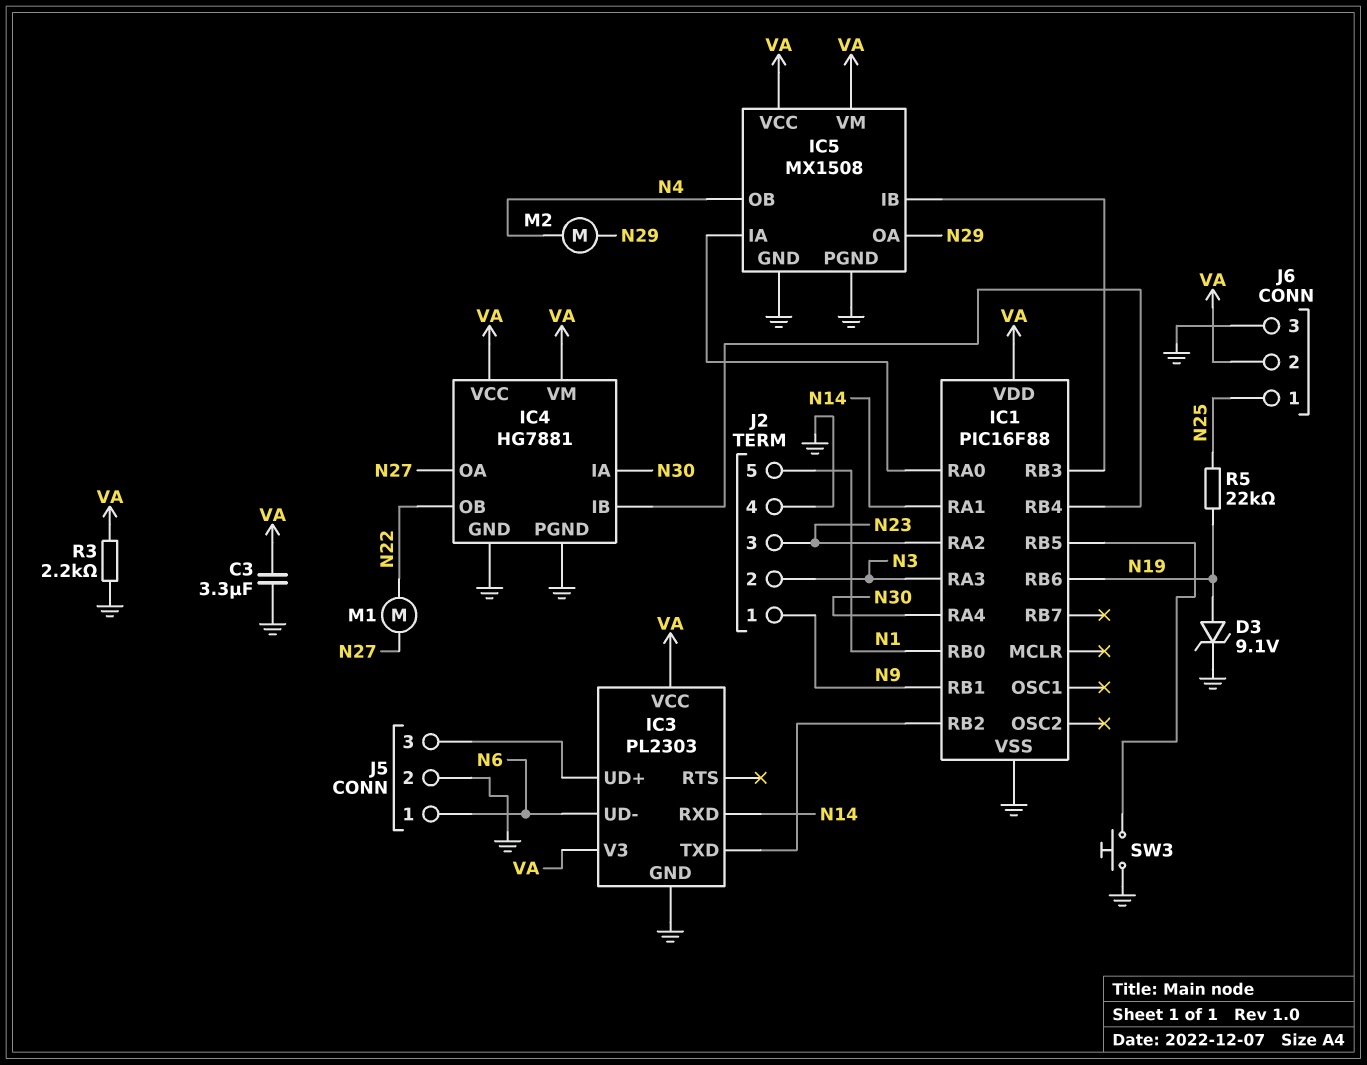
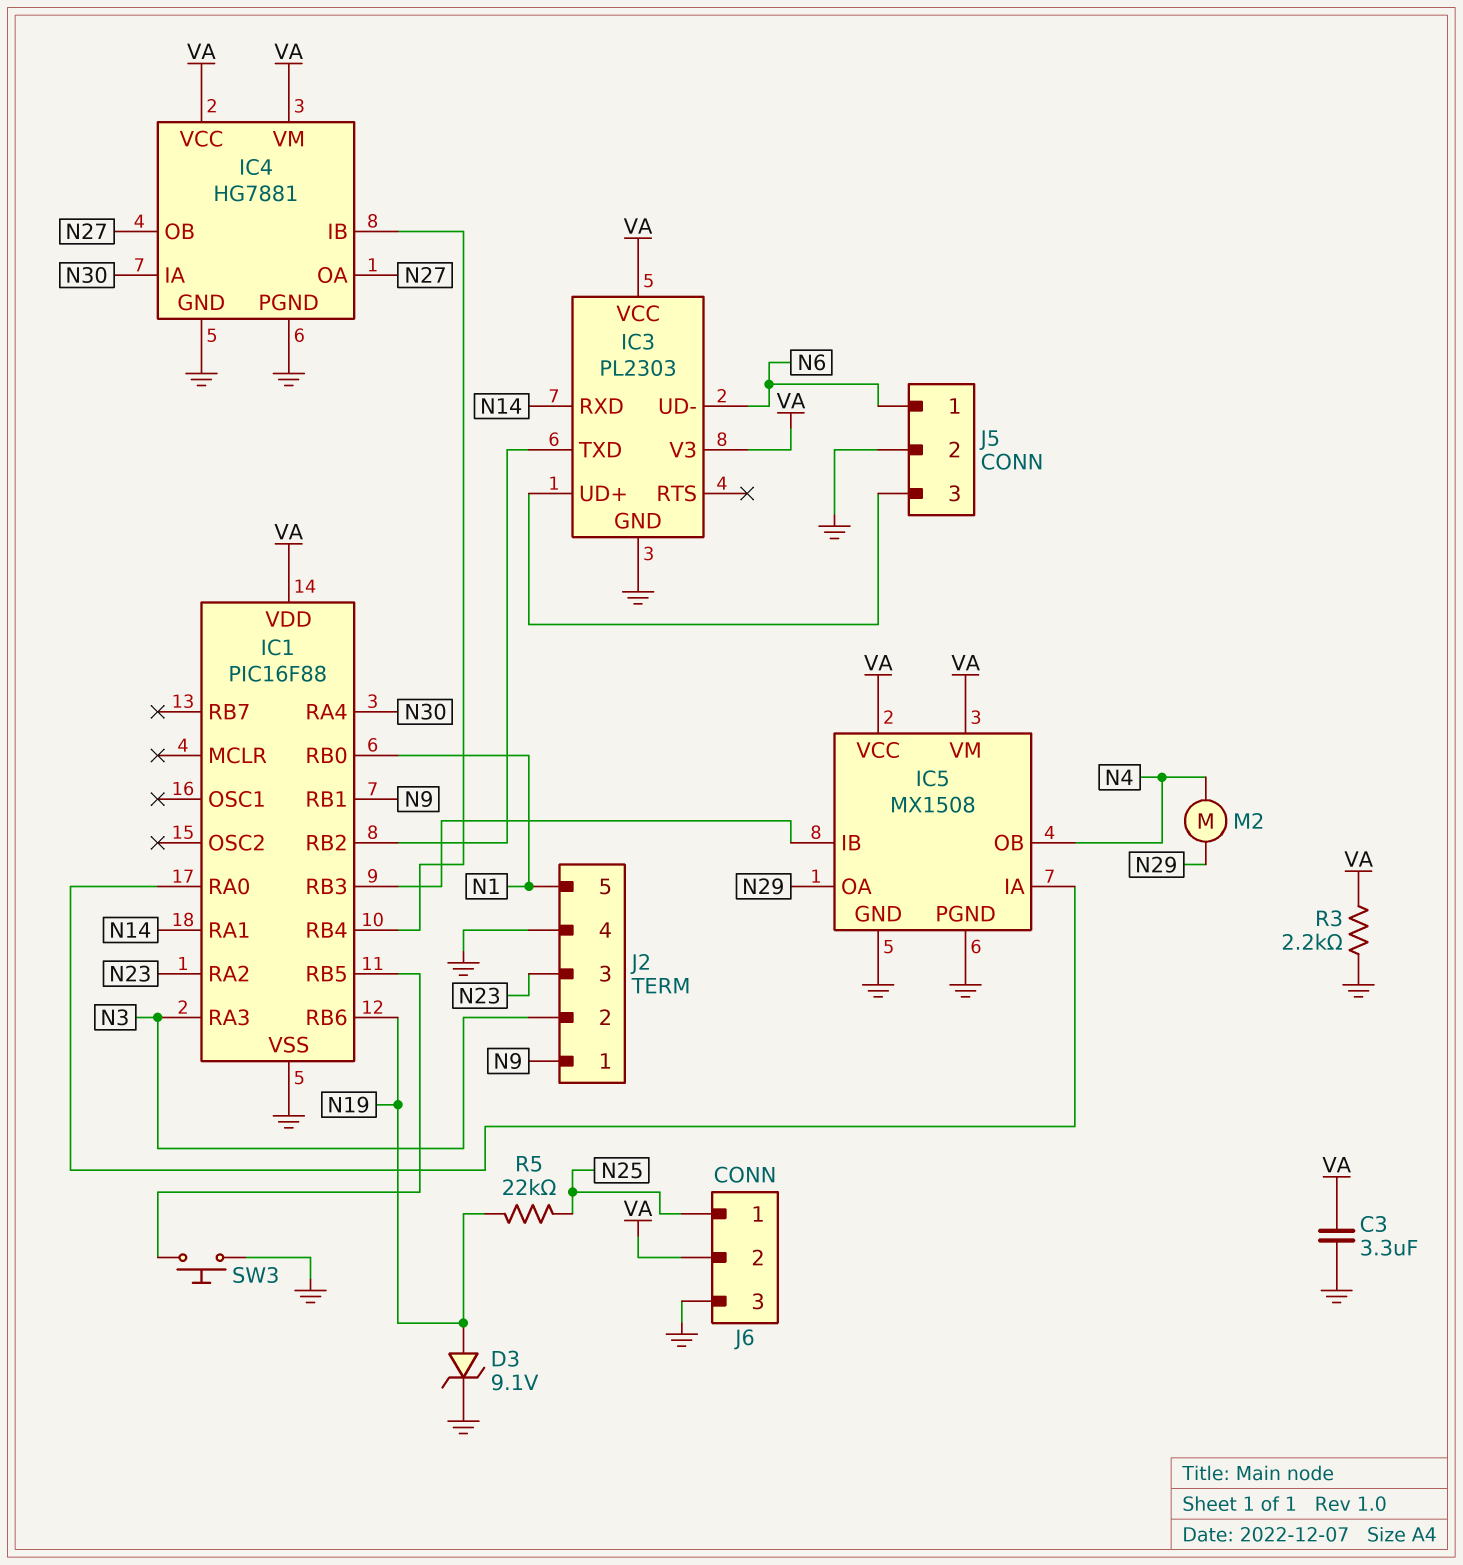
IC4 pin OB: N22 -> N27
M1: motor (N22, N27) -> none

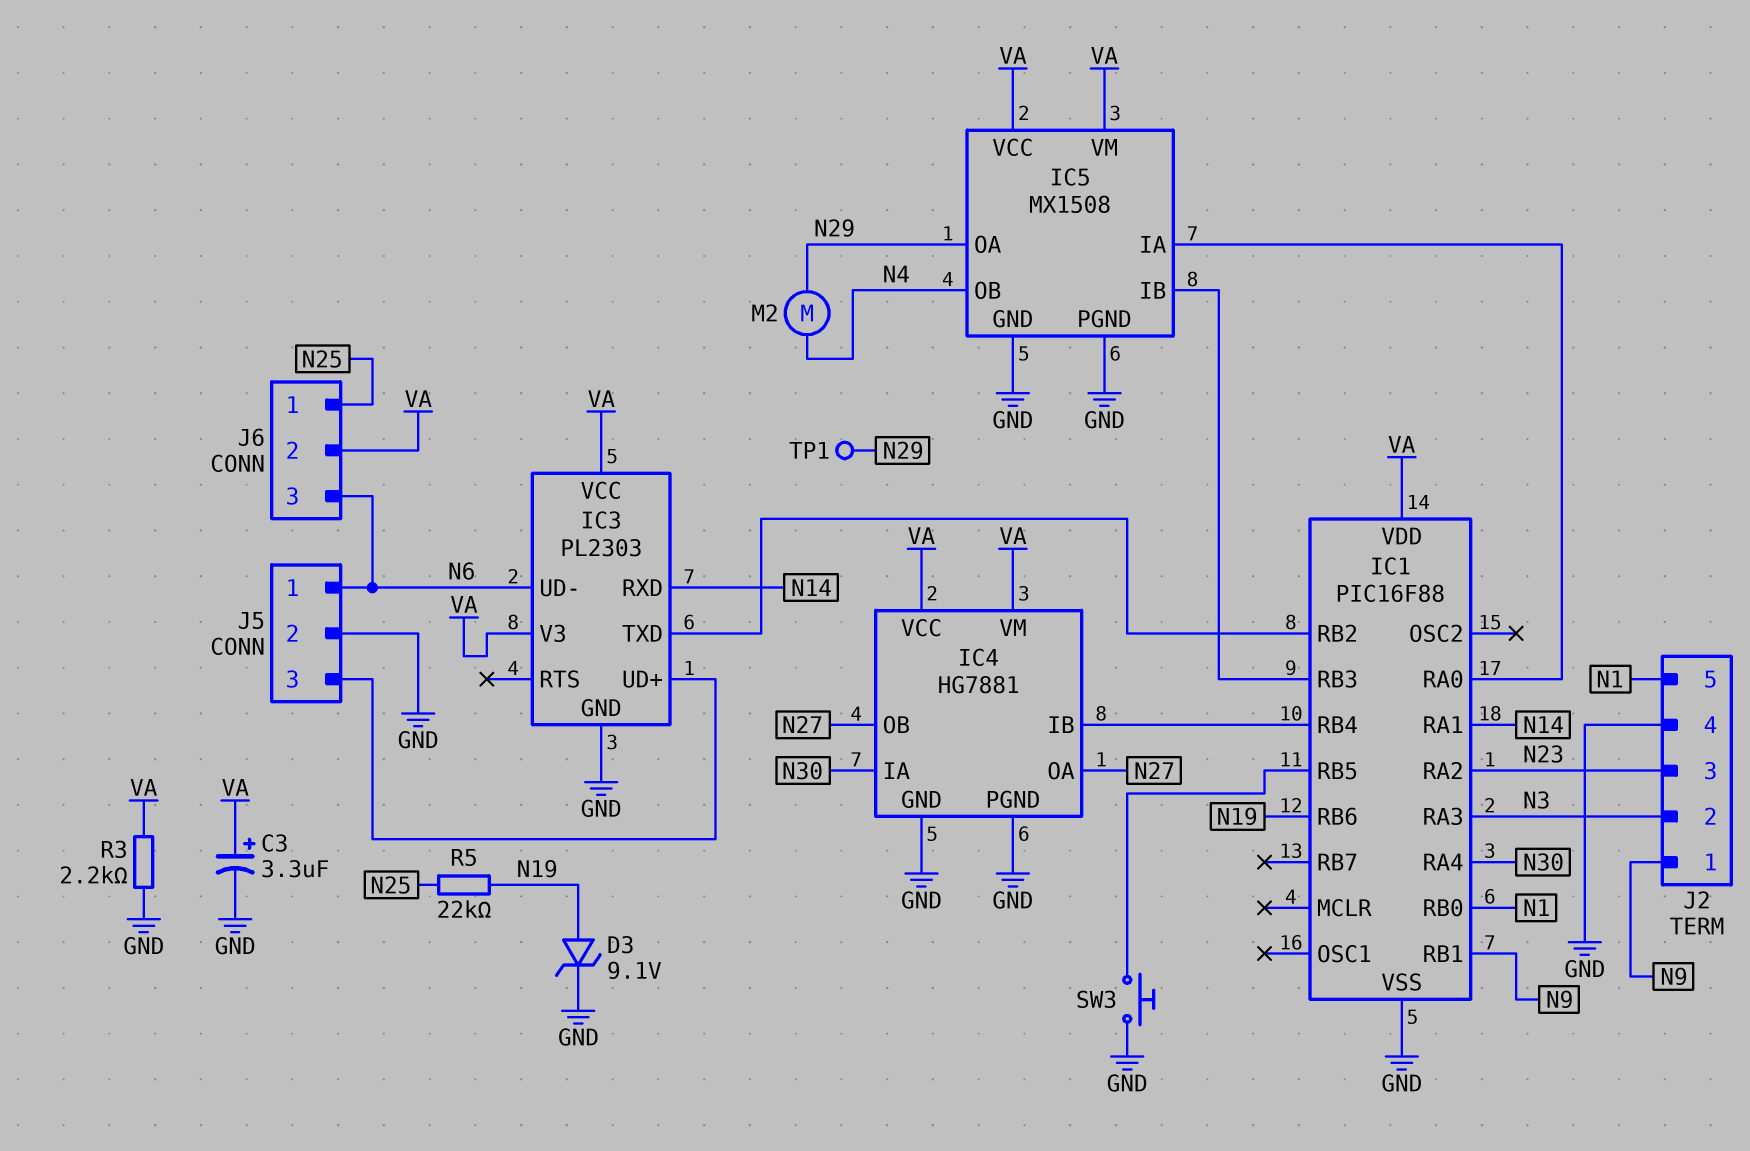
C3: 3.3uF (GND, VA) -> 3.3uF (plus VA, minus GND)
J6 pin 3: GND -> N6
TP1: none -> test point (N29)

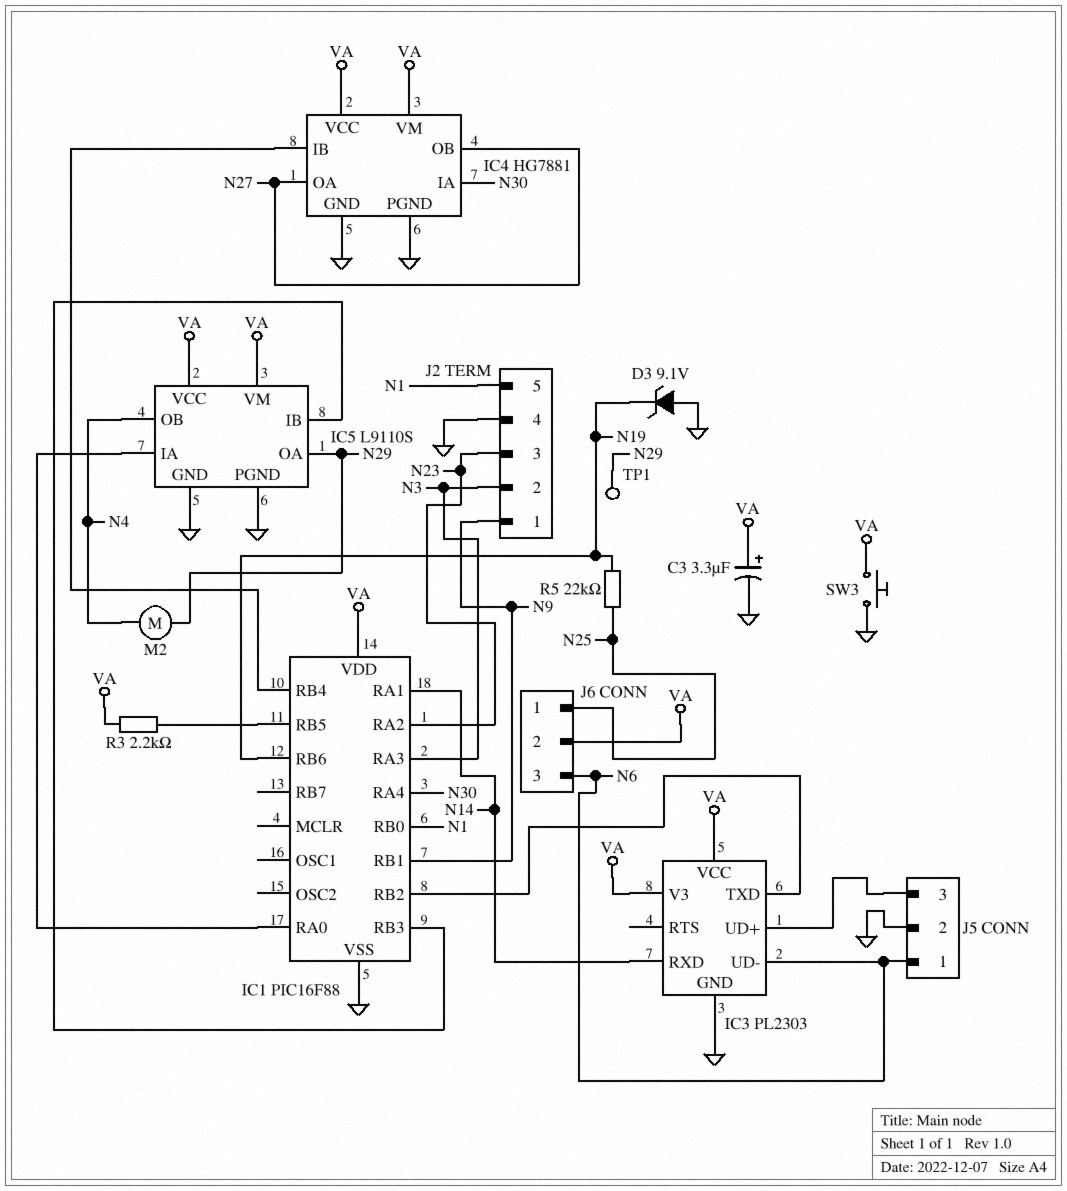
D3: zener 9.1V (A N19, K GND) -> zener 9.1V (A GND, K N19)
IC5: MX1508 -> L9110S
R3: 2.2k (GND, VA) -> 2.2k (IC1/RB5, VA)
SW3: button (GND, IC1/RB5) -> button (GND, VA)

